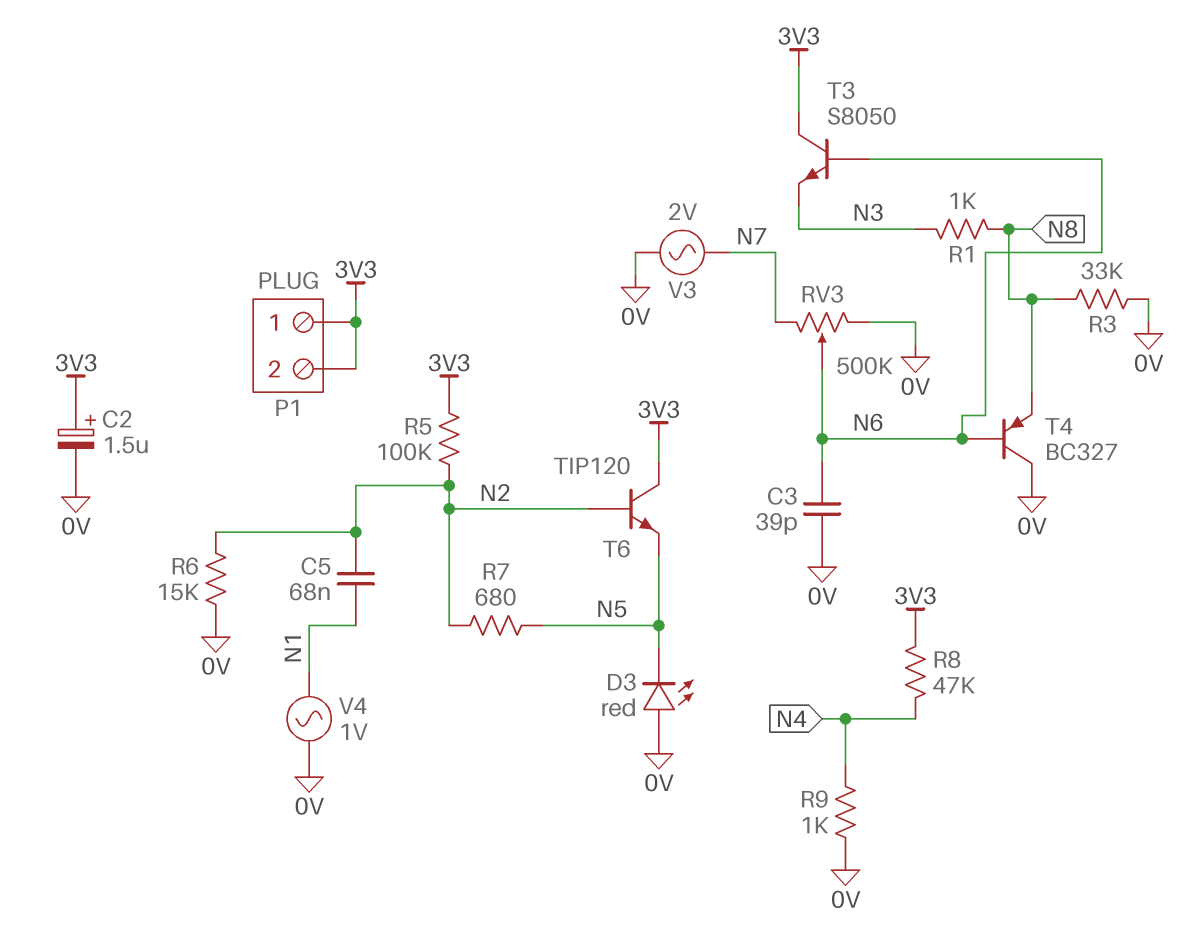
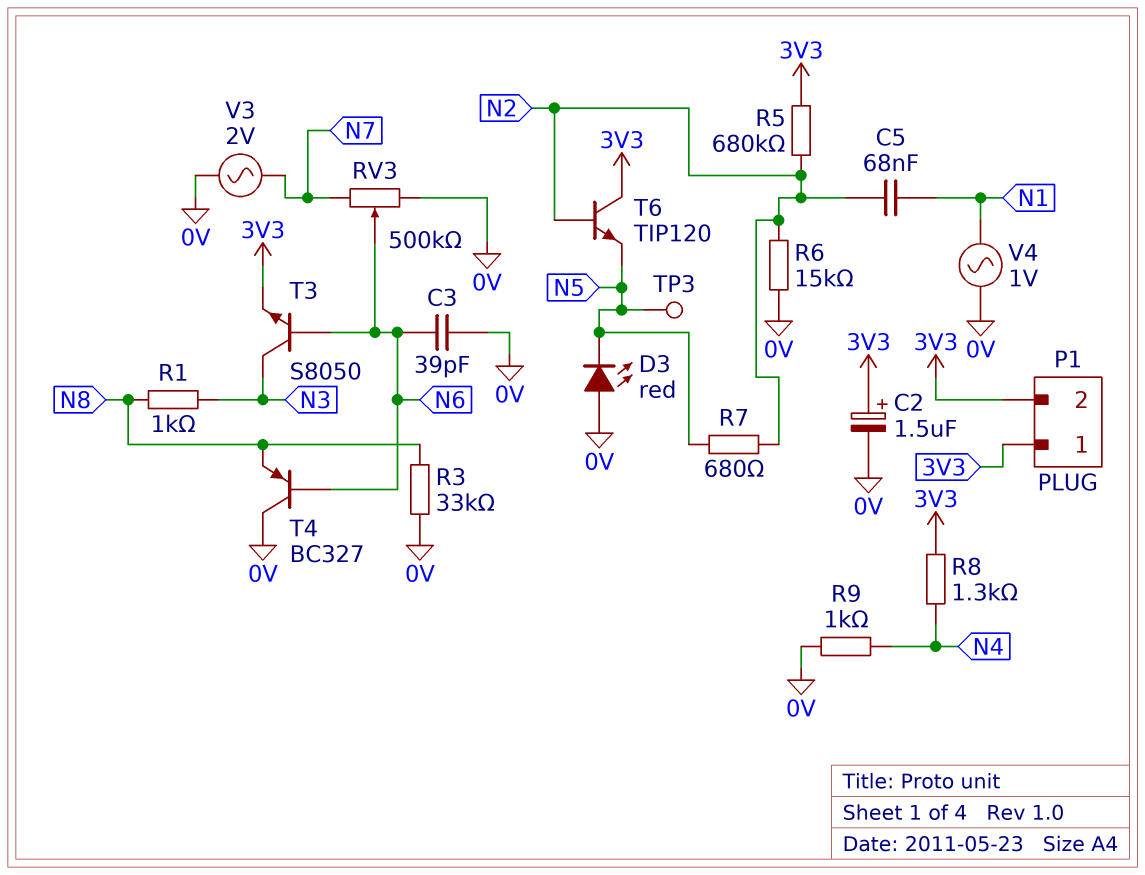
R5: 100k (3V3, N2) -> 680k (3V3, N2)
R8: 47k (3V3, N4) -> 1.3k (3V3, N4)
T3: NPN S8050 (B N6, C 3V3, E N3) -> NPN S8050 (B N6, C N3, E 3V3)
TP3: none -> test point (N5)

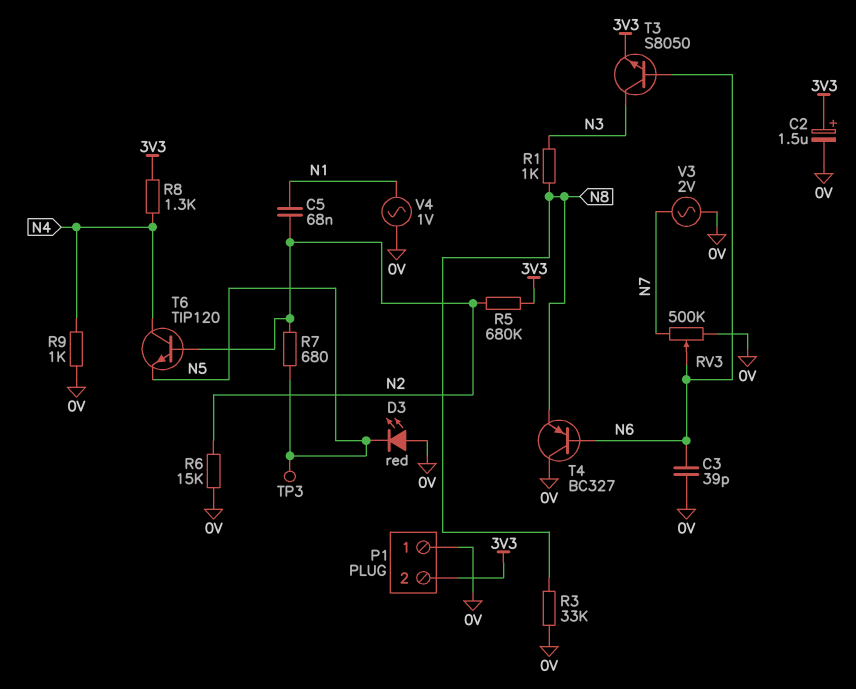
P1 pin 1: 3V3 -> 0V
T6: NPN TIP120 (B N2, C 3V3, E N5) -> NPN TIP120 (B N2, C N4, E N5)

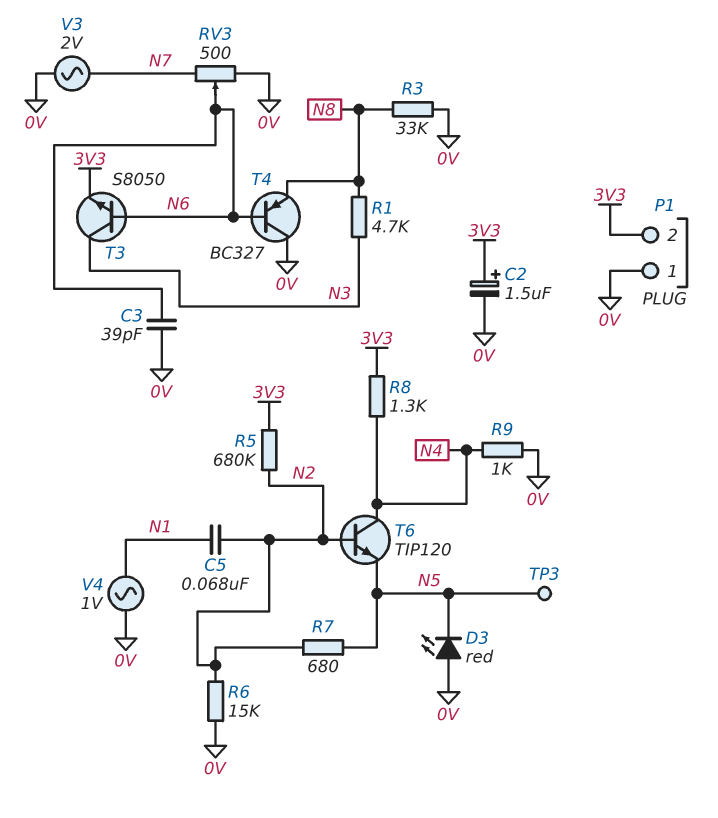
R1: 1k (N3, N8) -> 4.7k (N3, N8)
RV3: 500k (0V, N7, wiper N6) -> 500 (0V, N7, wiper N6)

